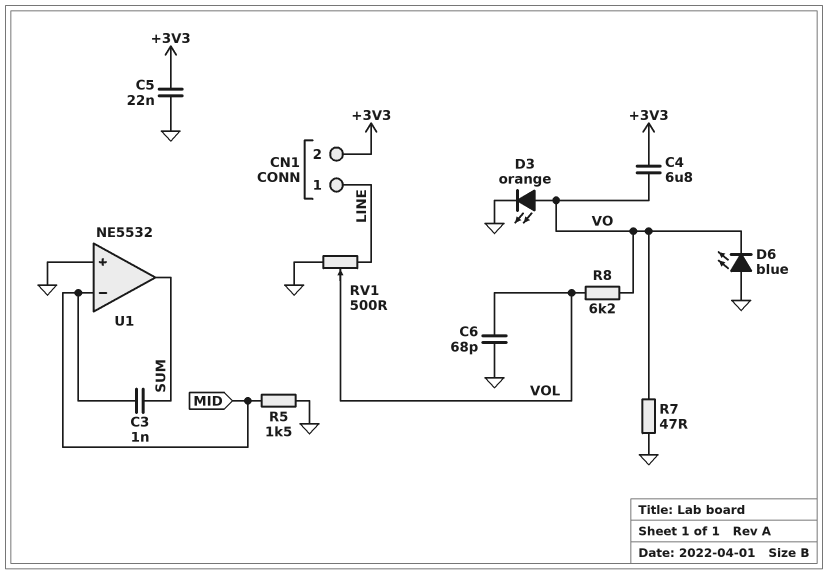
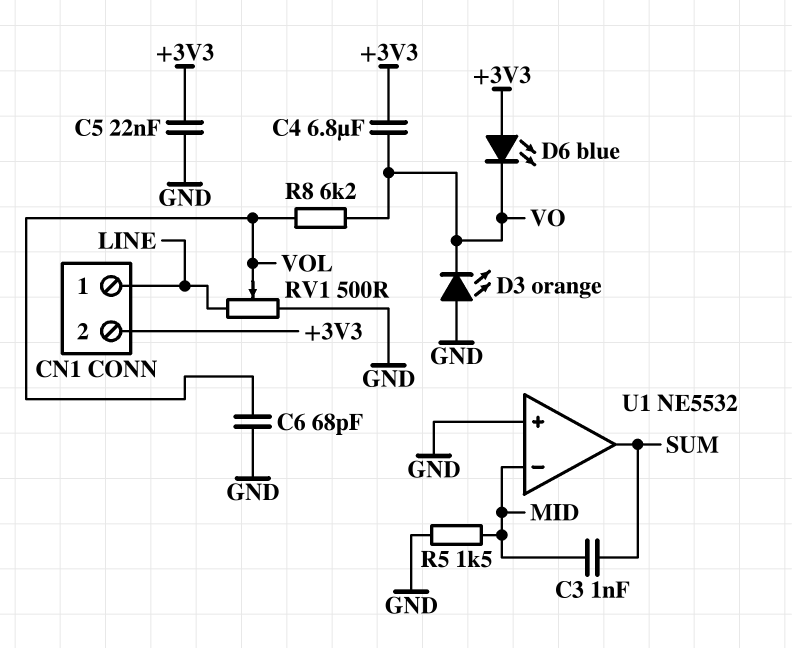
D3: LED orange (A VO, K GND) -> LED orange (A GND, K VO)
D6: LED blue (A GND, K VO) -> LED blue (A +3V3, K VO)
R7: 47 (GND, VO) -> none

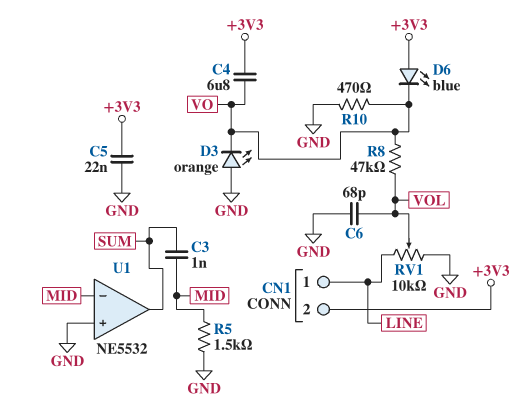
R8: 6.2k (VO, VOL) -> 47k (VO, VOL)
R10: none -> 470 (GND, VO)
RV1: 500 (GND, LINE, wiper VOL) -> 10k (GND, LINE, wiper VOL)

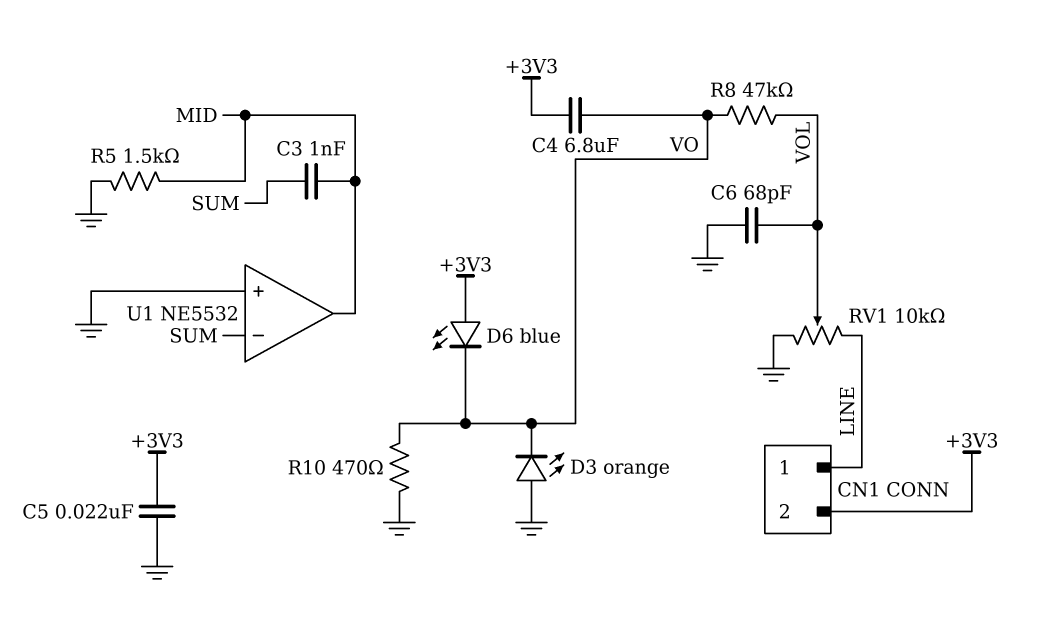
U1 pin in-: MID -> SUM
U1 pin out: SUM -> MID

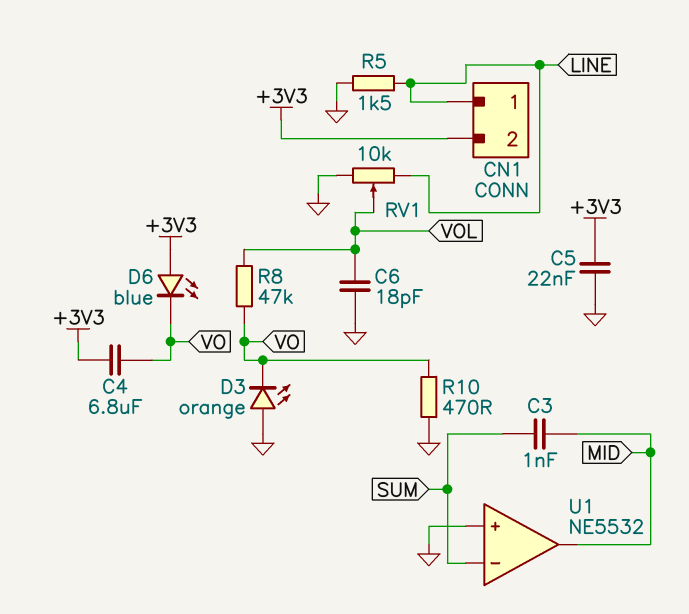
C6: 68pF (GND, VOL) -> 18pF (GND, VOL)
R5: 1.5k (GND, MID) -> 1.5k (GND, LINE)

